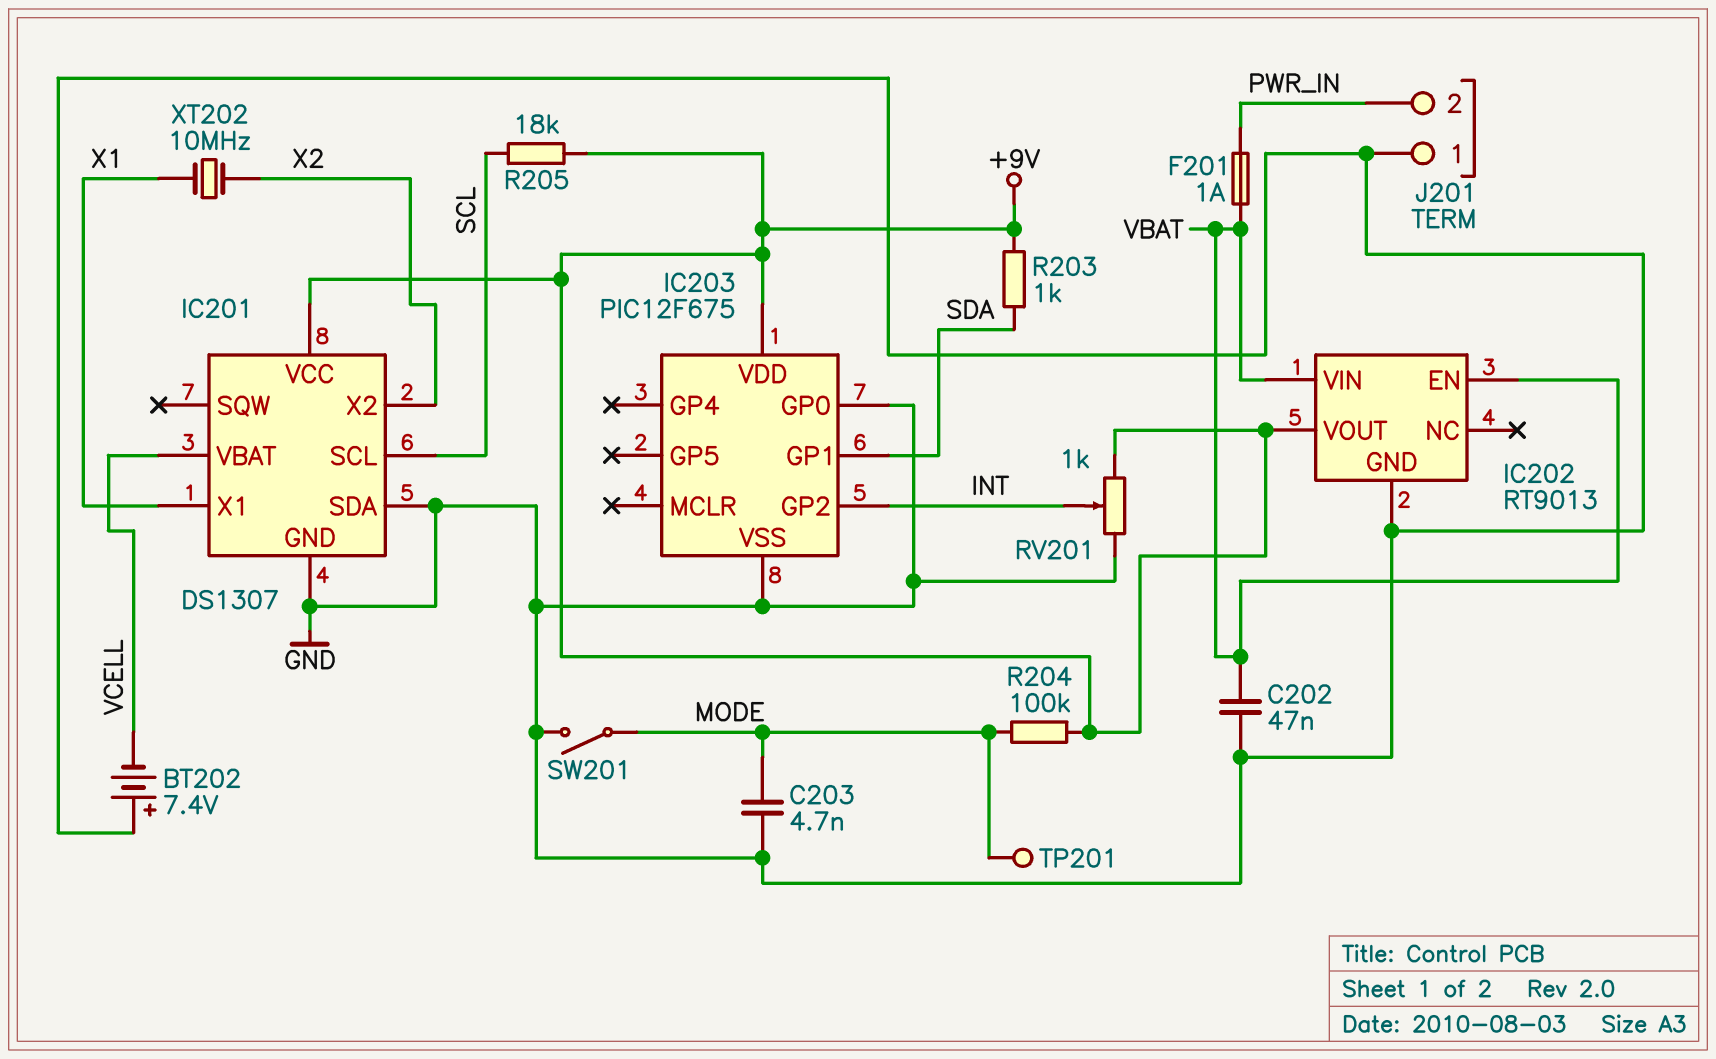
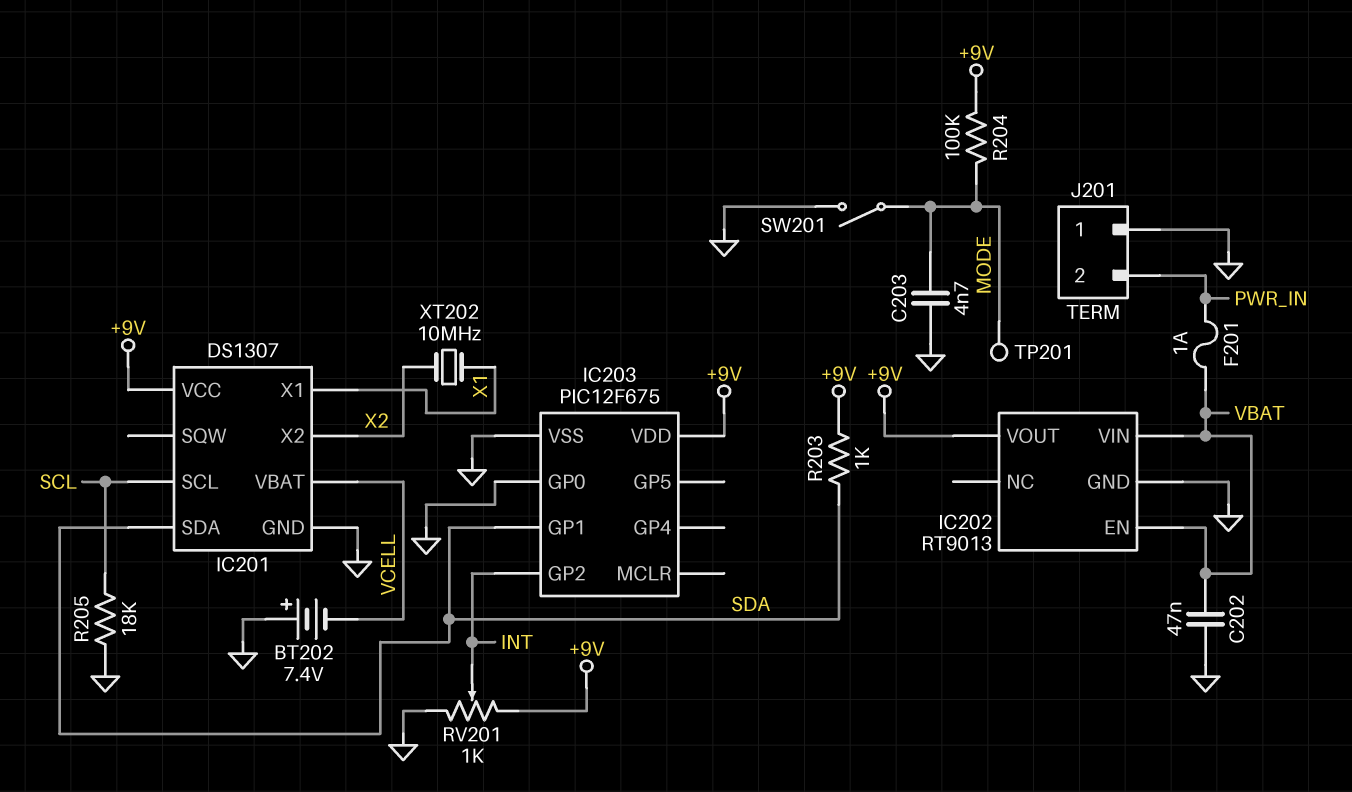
IC201 pin SDA: GND -> SDA
R205: 18k (+9V, SCL) -> 18k (GND, SCL)

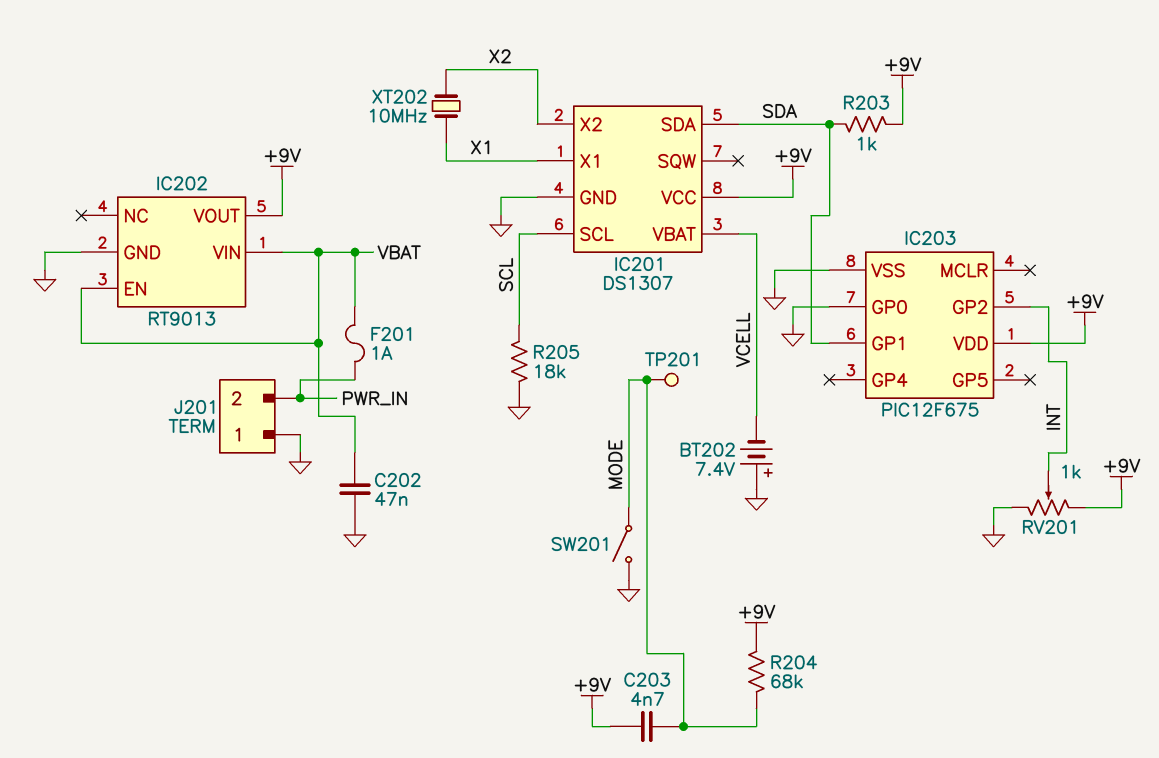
C203: 4.7nF (GND, MODE) -> 4.7nF (+9V, MODE)
R204: 100k (+9V, MODE) -> 68k (+9V, MODE)

